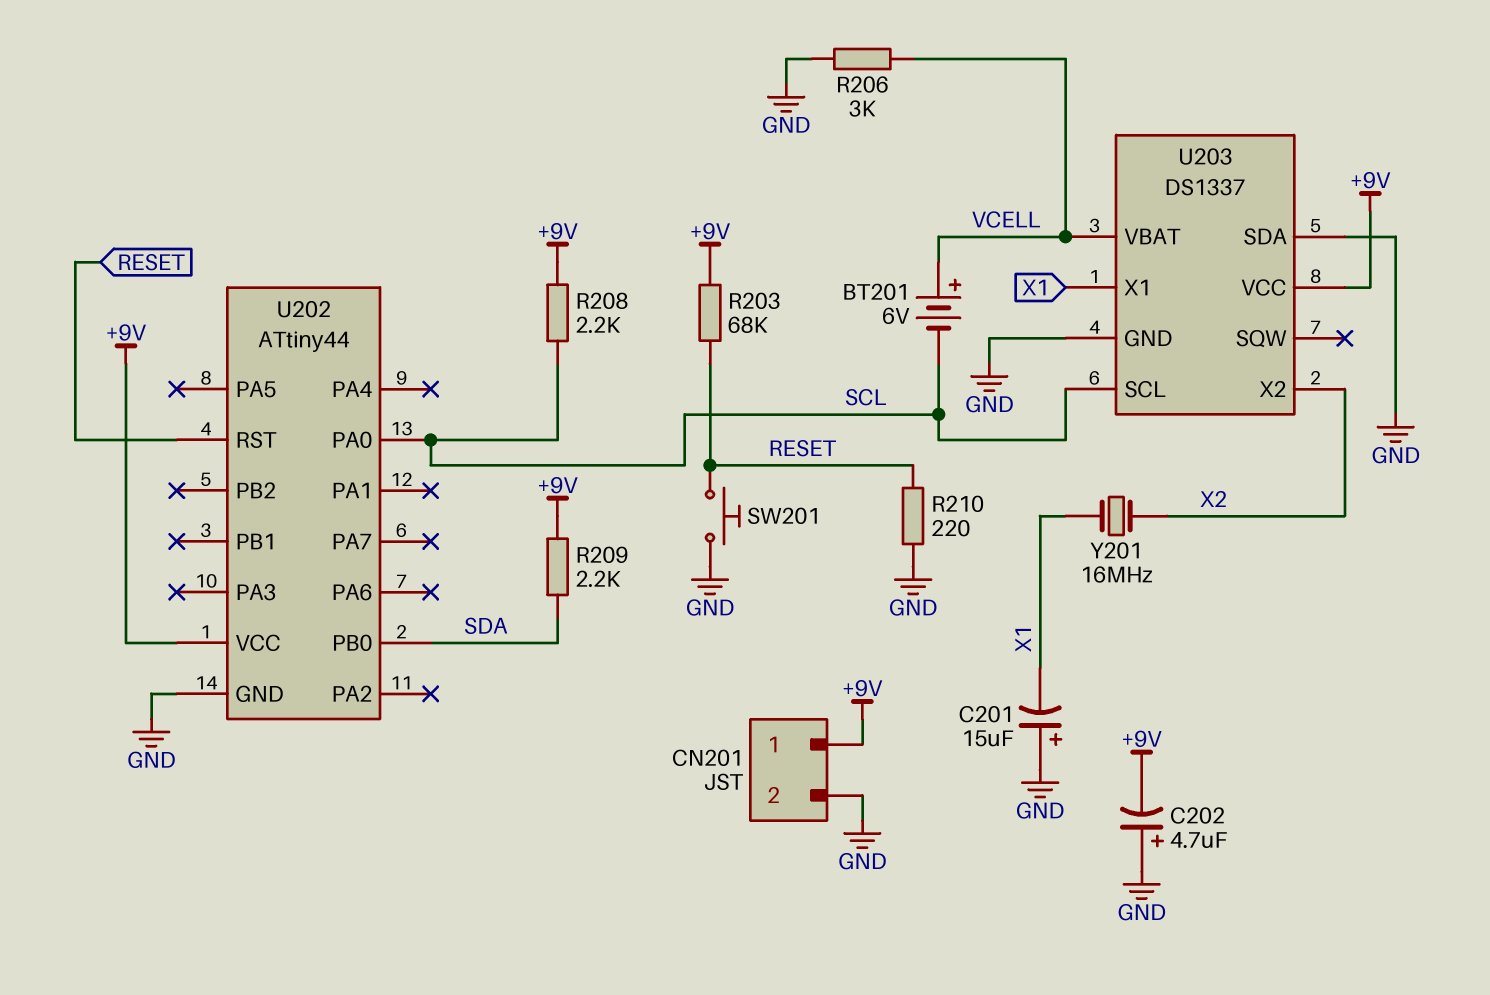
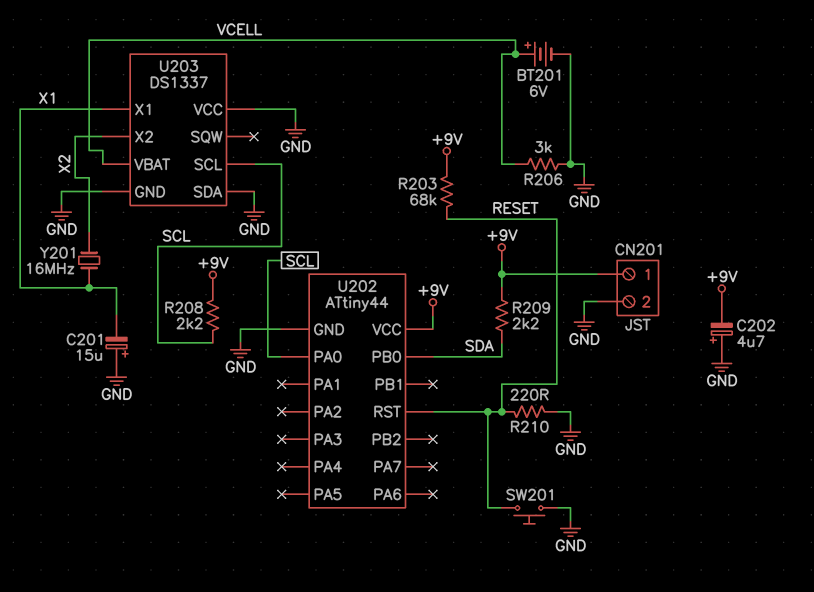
BT201: 6V (plus VCELL, minus SCL) -> 6V (plus VCELL, minus GND)
U203 pin VCC: +9V -> GND

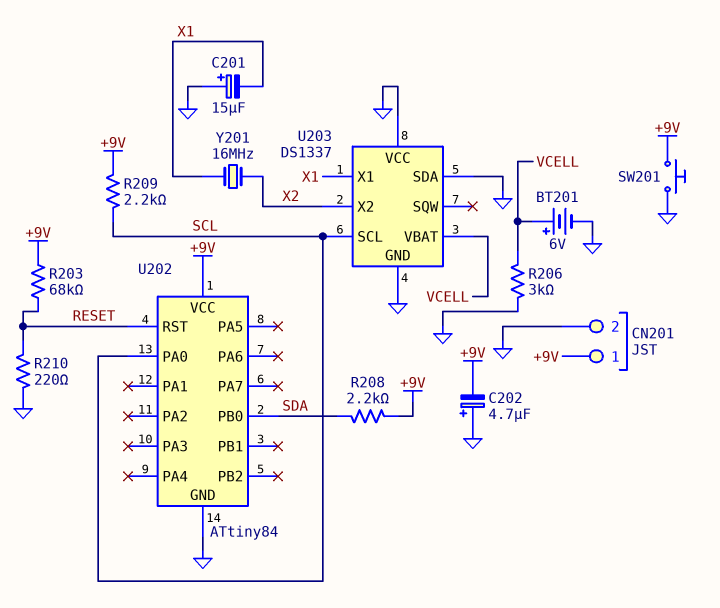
R208: 2.2k (+9V, SCL) -> 2.2k (+9V, SDA)
R209: 2.2k (+9V, SDA) -> 2.2k (+9V, SCL)
SW201: button (GND, RESET) -> button (+9V, GND)
U202: ATtiny44 -> ATtiny84

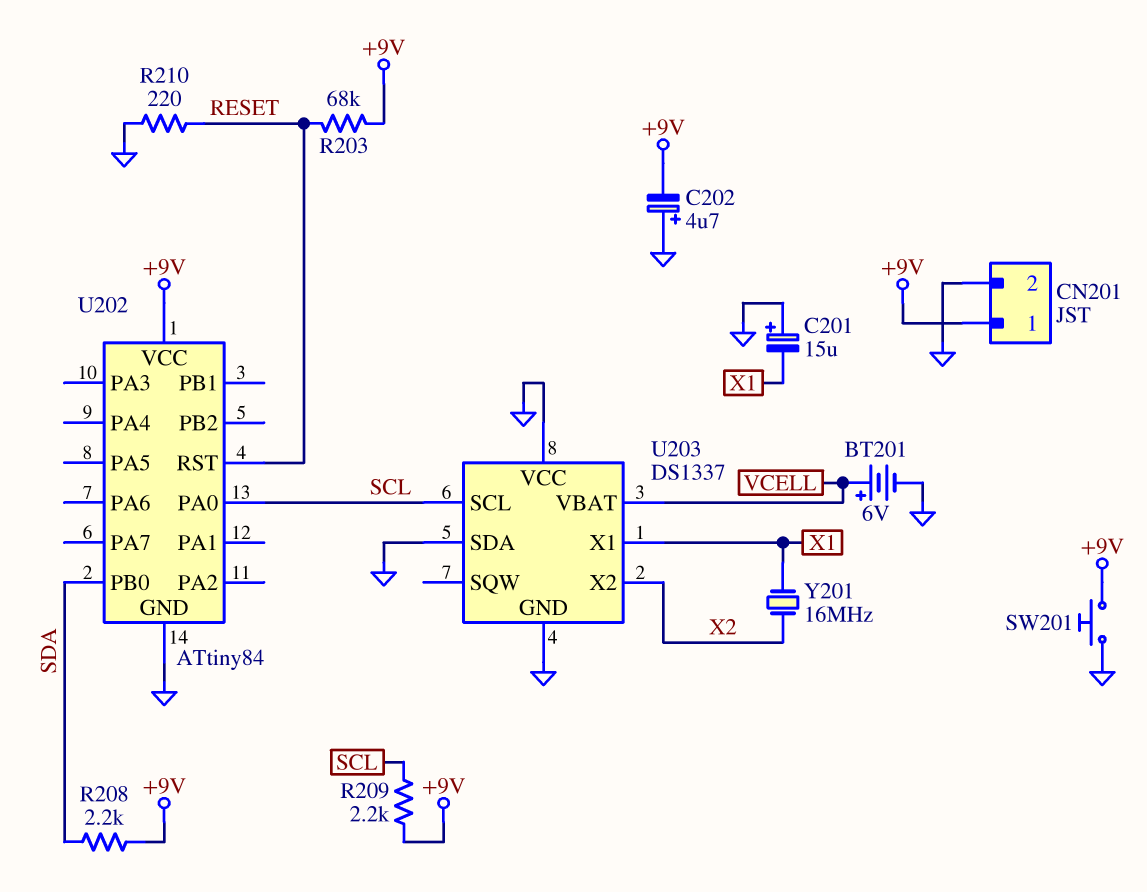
R206: 3k (GND, VCELL) -> none

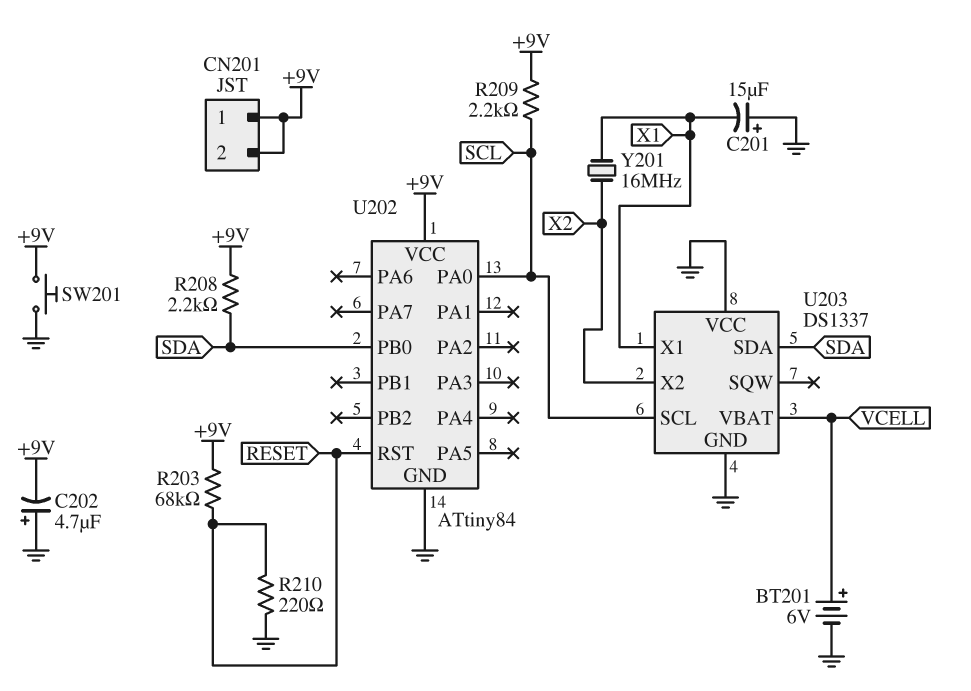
CN201 pin 2: GND -> +9V
U203 pin SDA: GND -> SDA

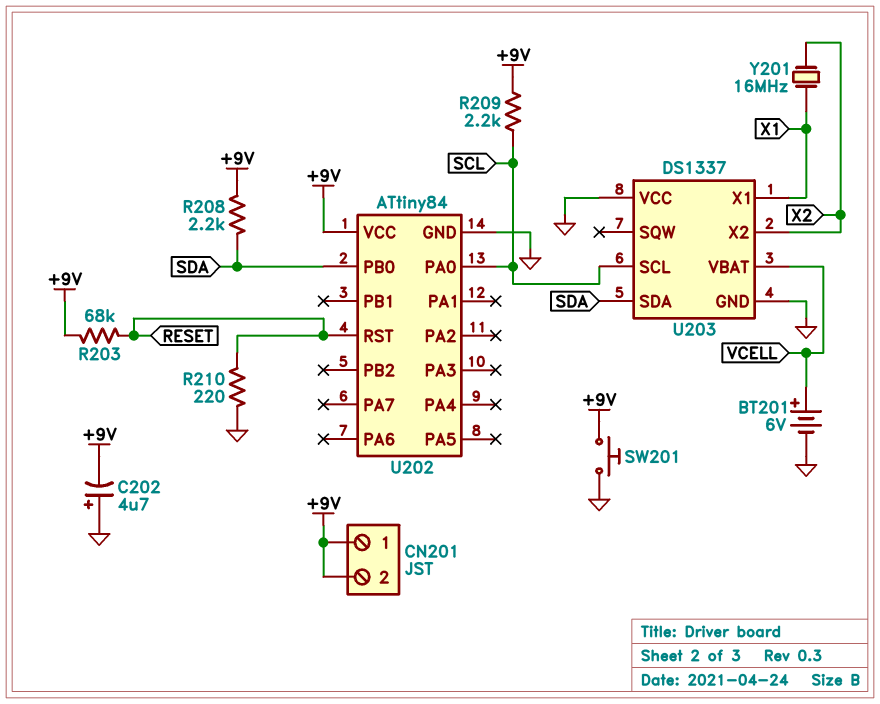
C201: 15uF (plus GND, minus X1) -> none

